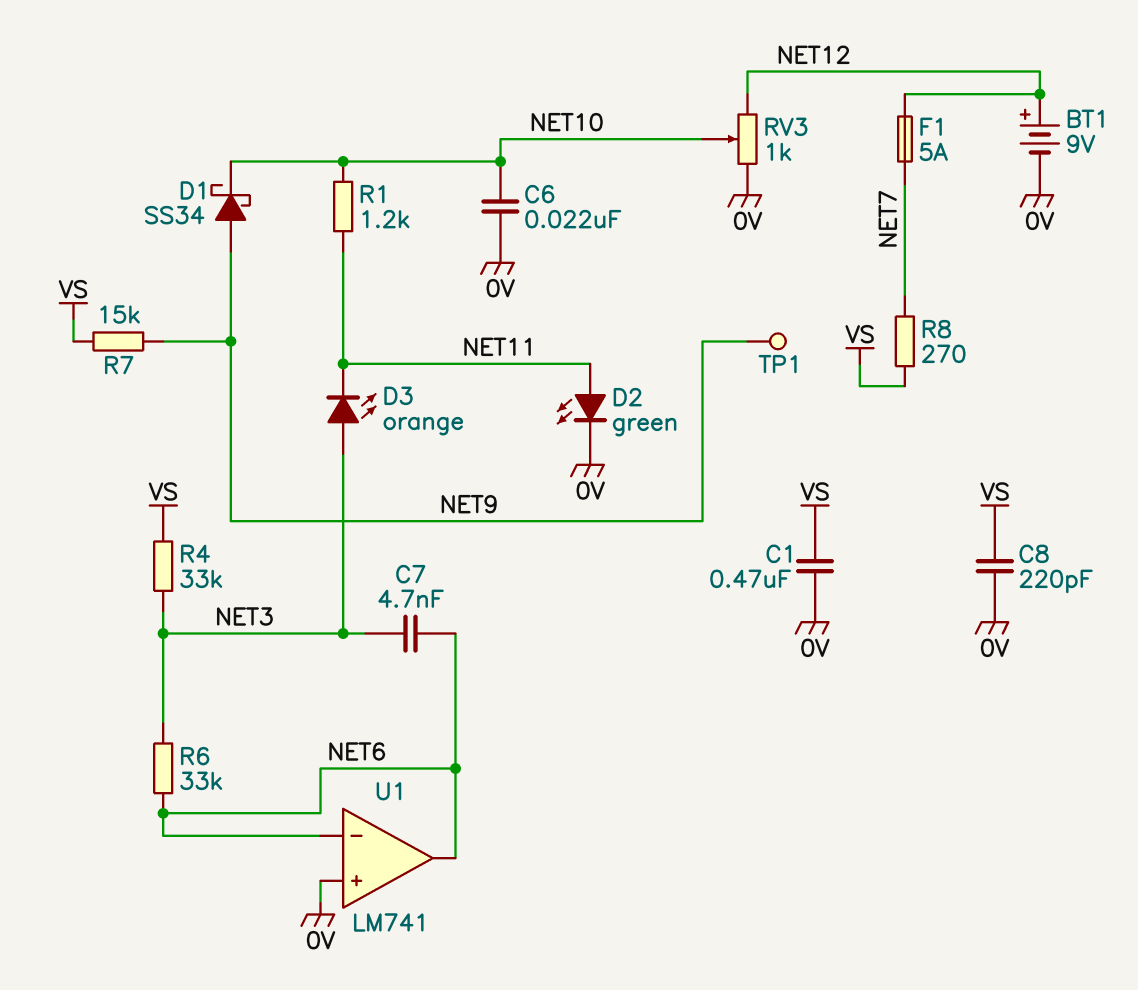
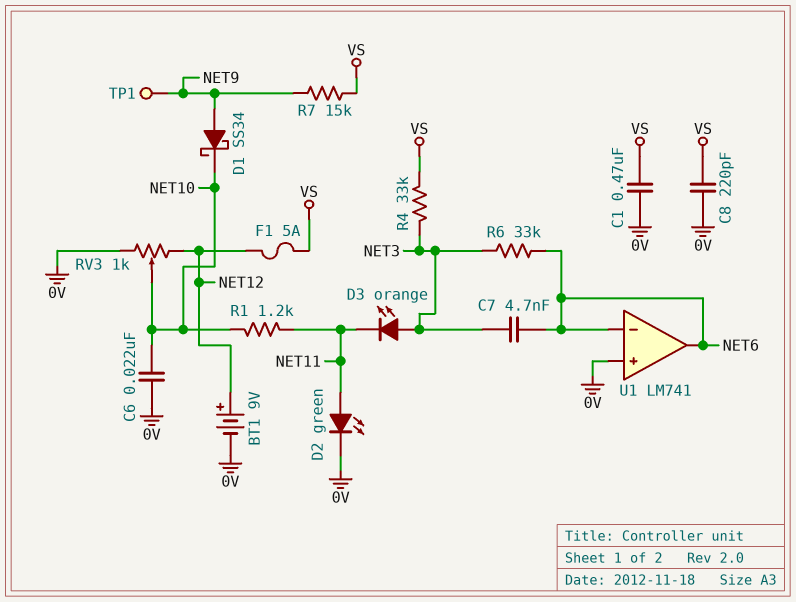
F1: 5A (NET7, NET12) -> 5A (NET12, VS)
R8: 270 (NET7, VS) -> none

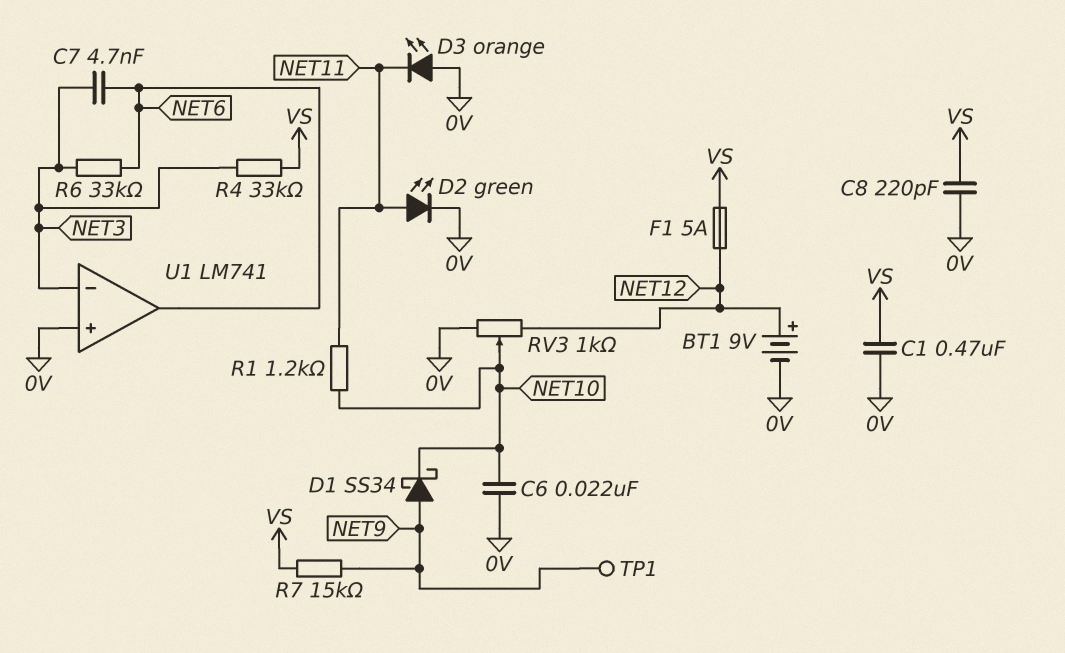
D3: LED orange (A NET3, K NET11) -> LED orange (A 0V, K NET11)
U1 pin in-: NET6 -> NET3

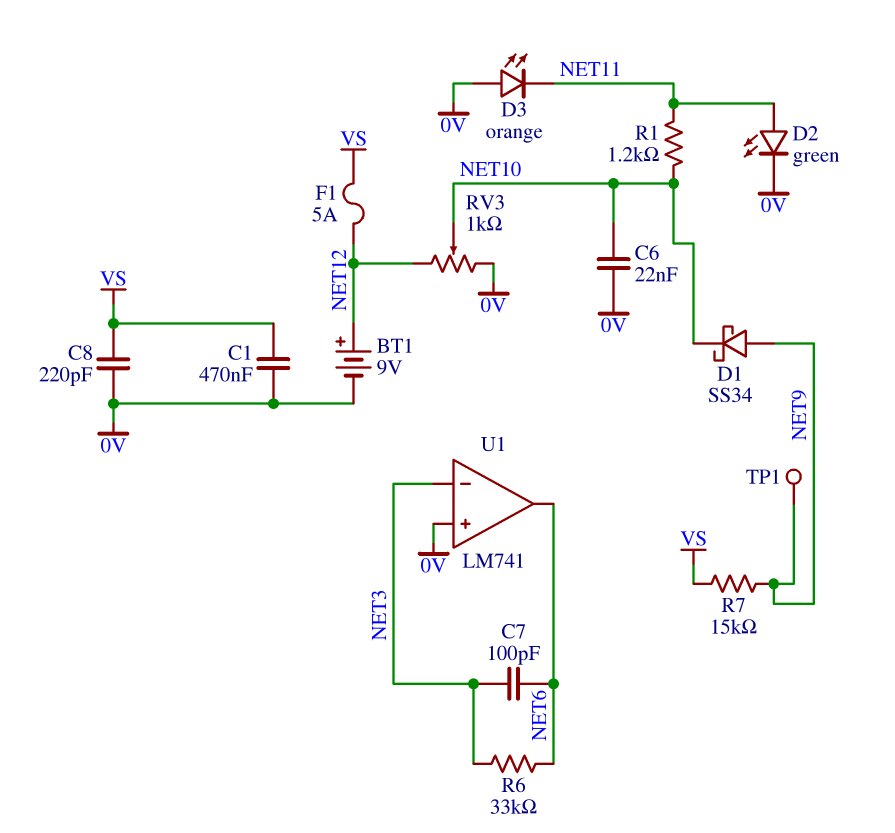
C7: 4.7nF (NET3, NET6) -> 100pF (NET3, NET6)
R4: 33k (NET3, VS) -> none

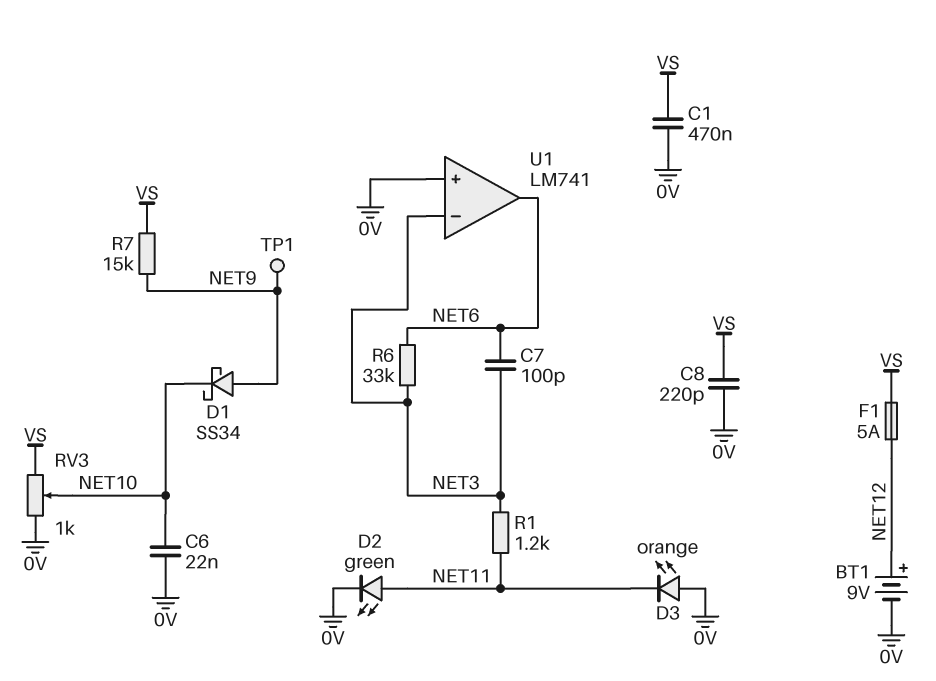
R1: 1.2k (NET10, NET11) -> 1.2k (NET3, NET11)
RV3: 1k (0V, NET12, wiper NET10) -> 1k (0V, VS, wiper NET10)

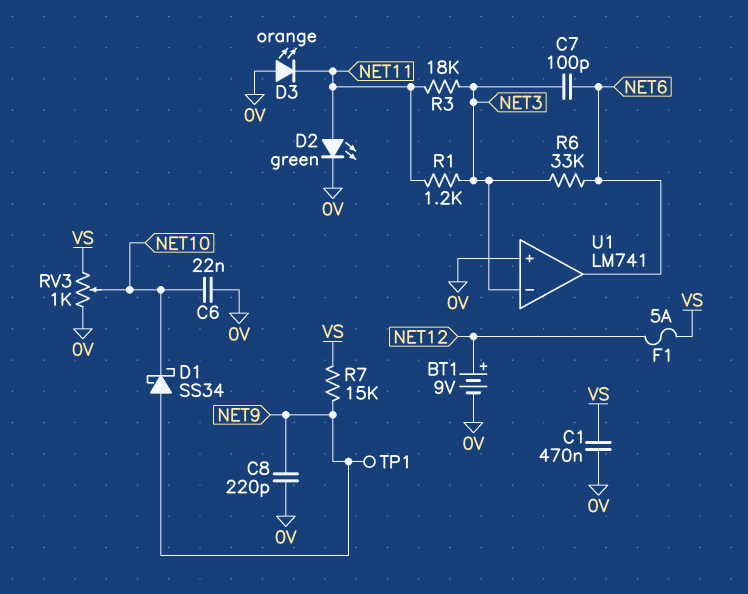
C8: 220pF (0V, VS) -> 220pF (0V, NET9)
R3: none -> 18k (NET3, NET11)

